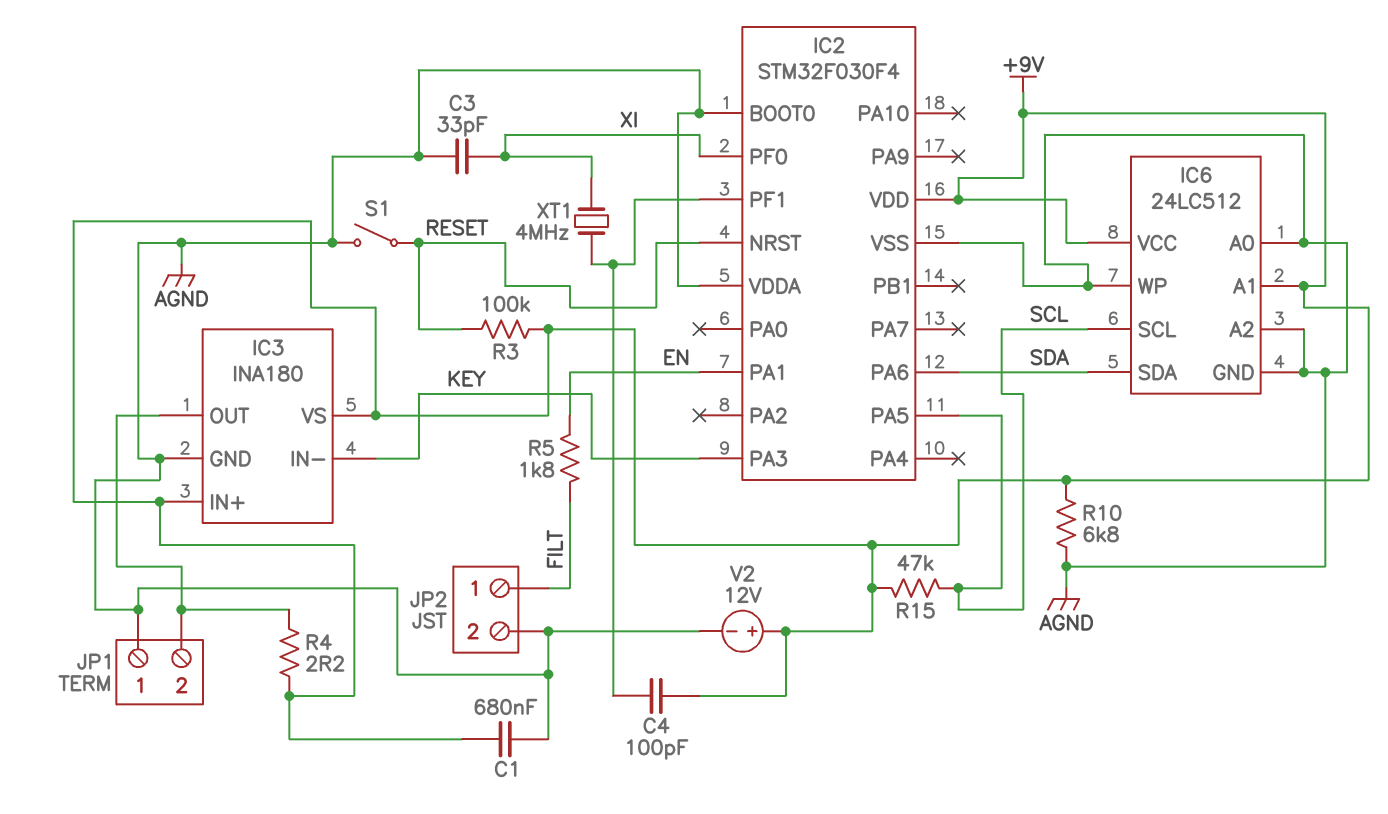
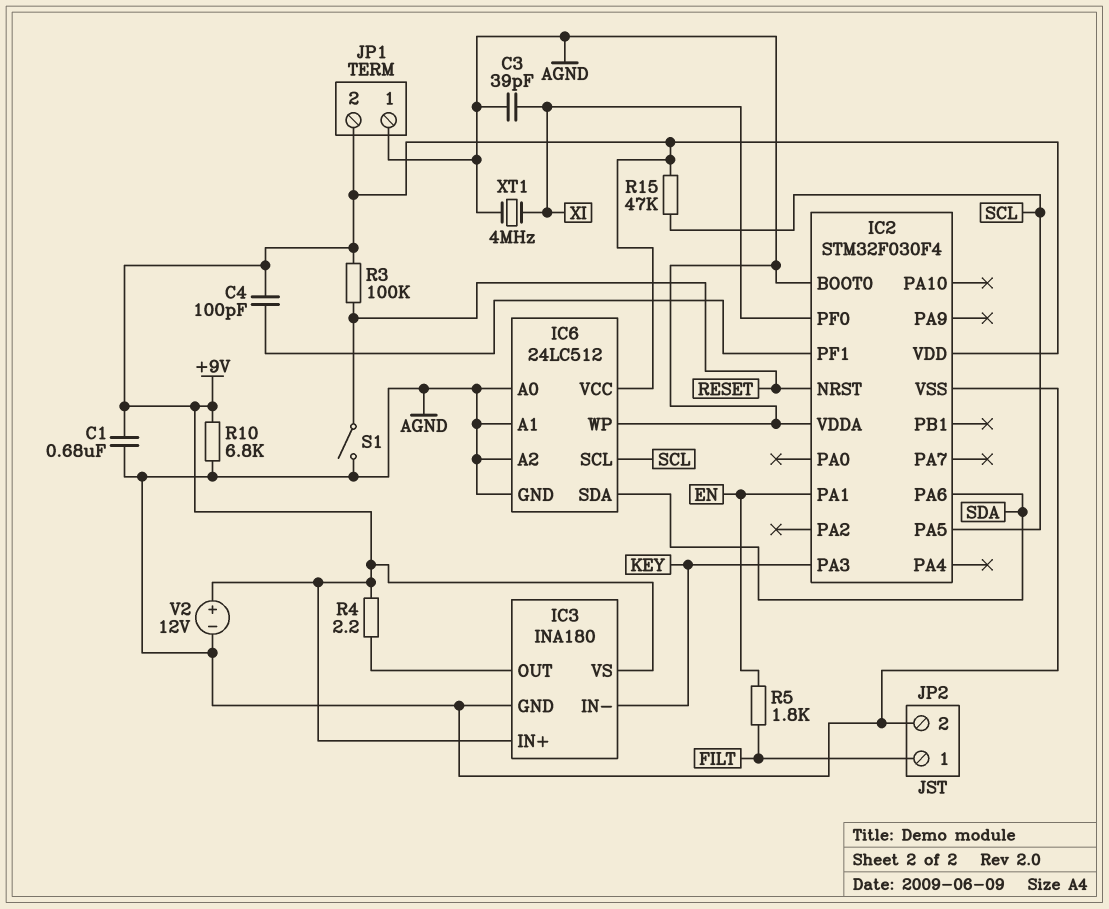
C3: 33pF (AGND, XI) -> 39pF (AGND, XI)
IC6 pin A1: +9V -> AGND
JP1 pin 2: IC3/OUT -> +9V
XT1: 4MHz (IC2/PF1, XI) -> 4MHz (AGND, XI)

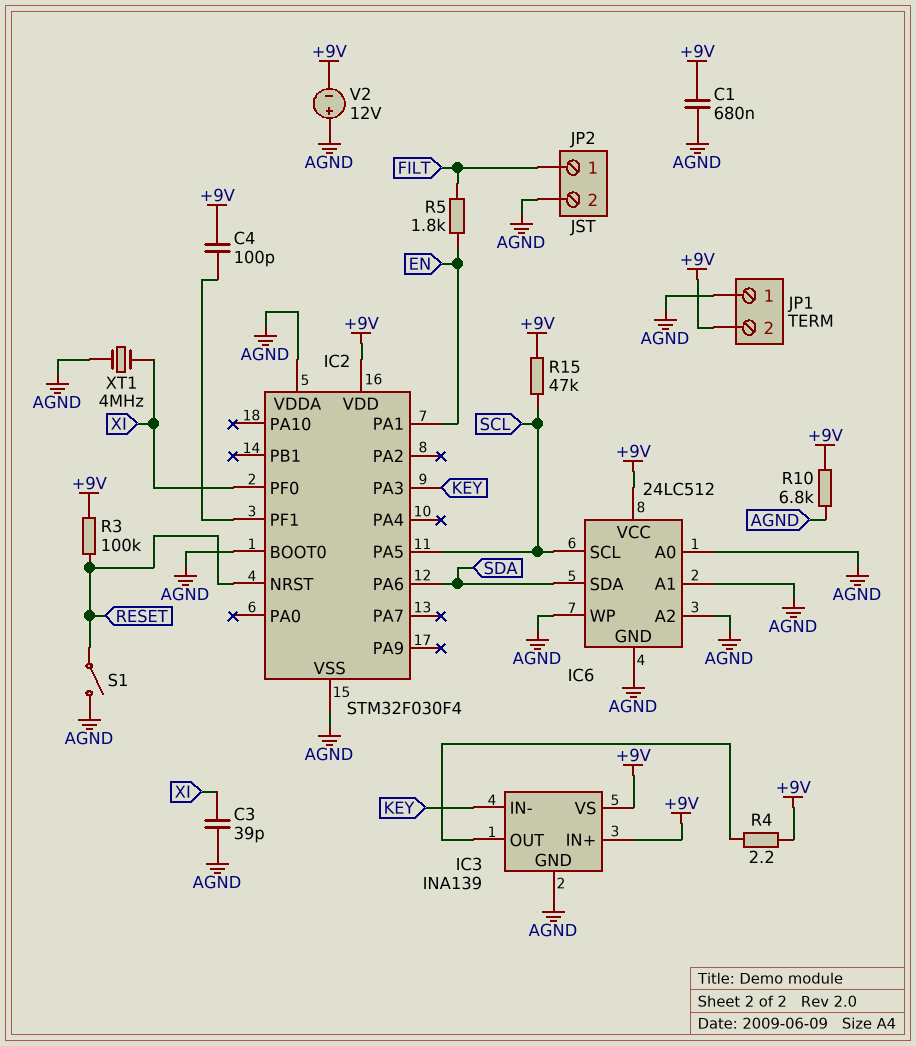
IC3: INA180 -> INA139
V2: 12V (plus +9V, minus AGND) -> 12V (plus AGND, minus +9V)

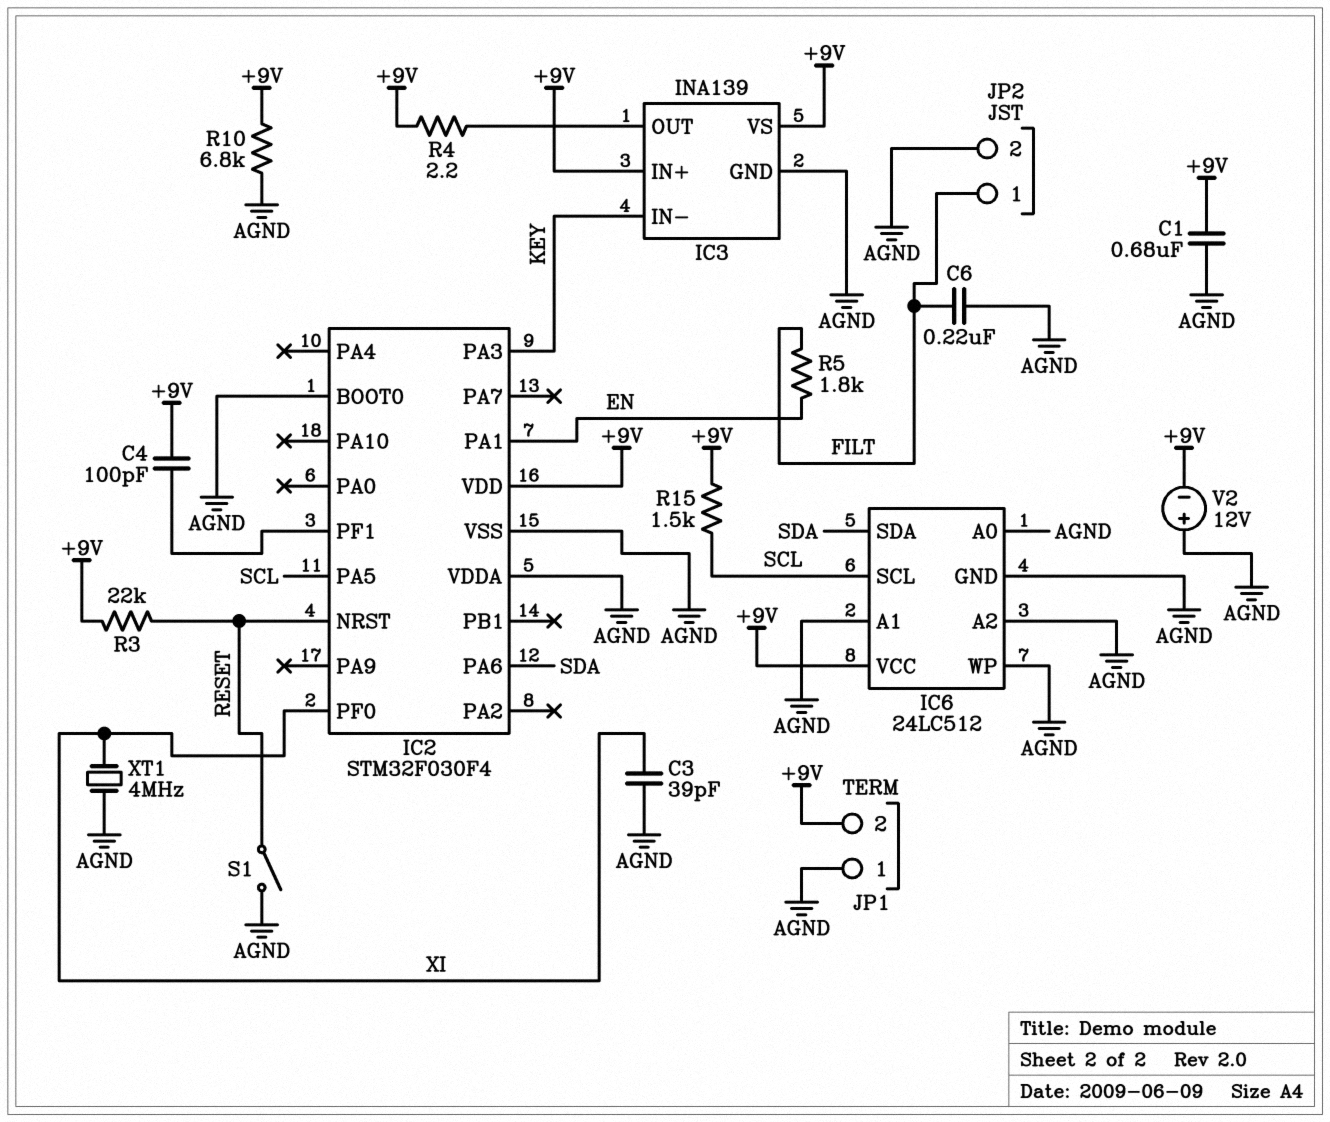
C6: none -> 220nF (AGND, FILT)
R3: 100k (+9V, RESET) -> 22k (+9V, RESET)
R15: 47k (+9V, SCL) -> 1.5k (+9V, SCL)

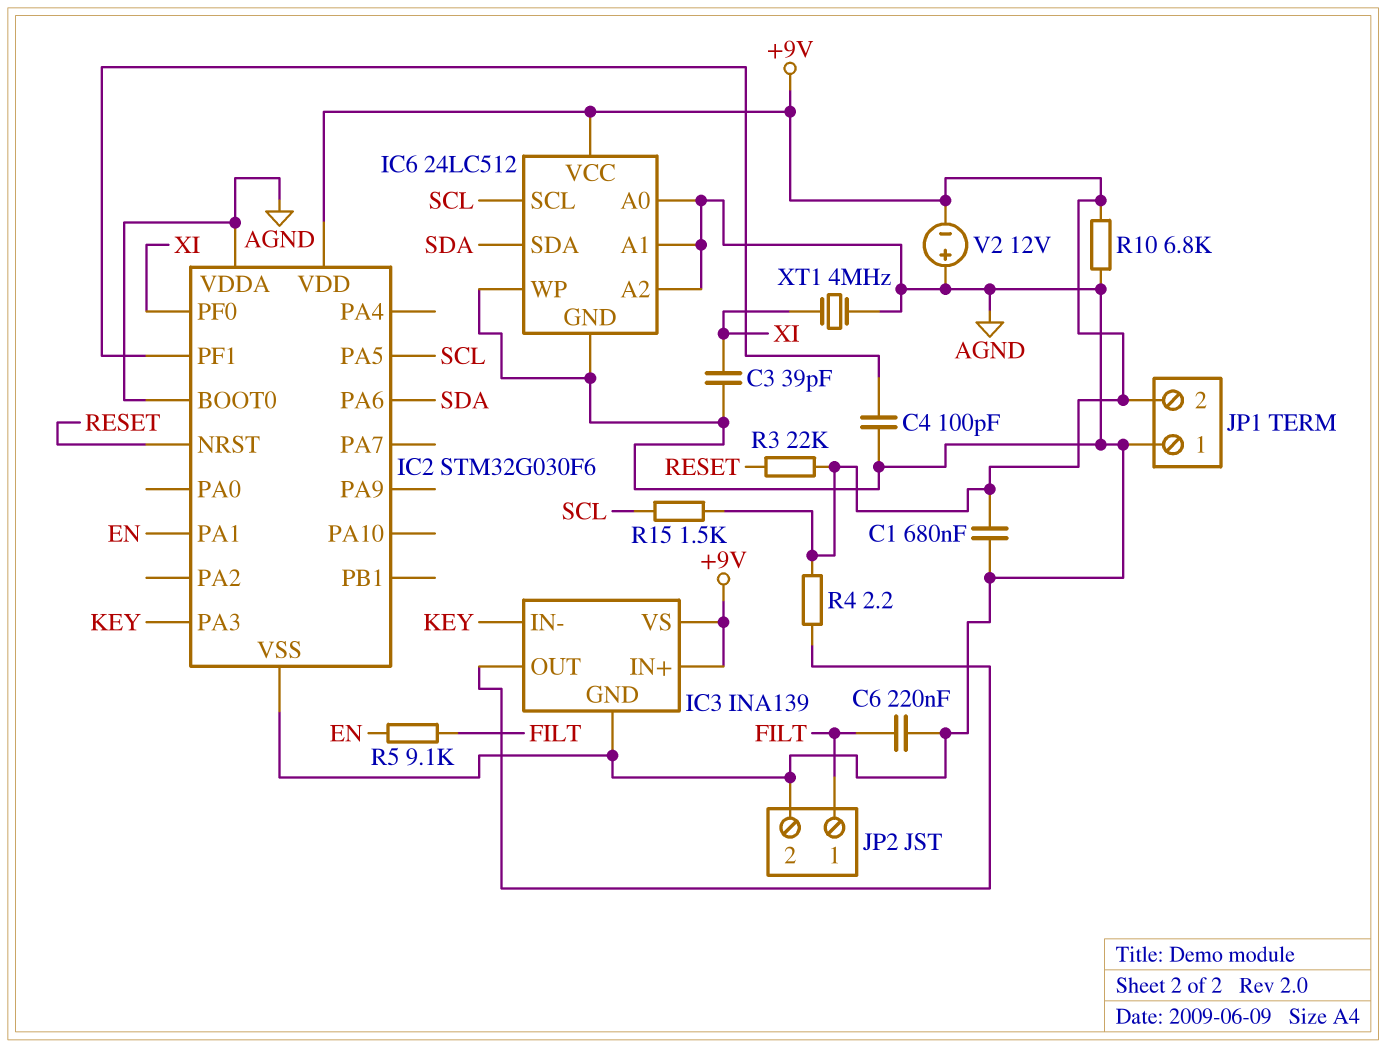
C4: 100pF (+9V, IC2/PF1) -> 100pF (AGND, IC2/PF1)
IC2: STM32F030F4 -> STM32G030F6
R5: 1.8k (EN, FILT) -> 9.1k (EN, FILT)
S1: switch (AGND, RESET) -> none

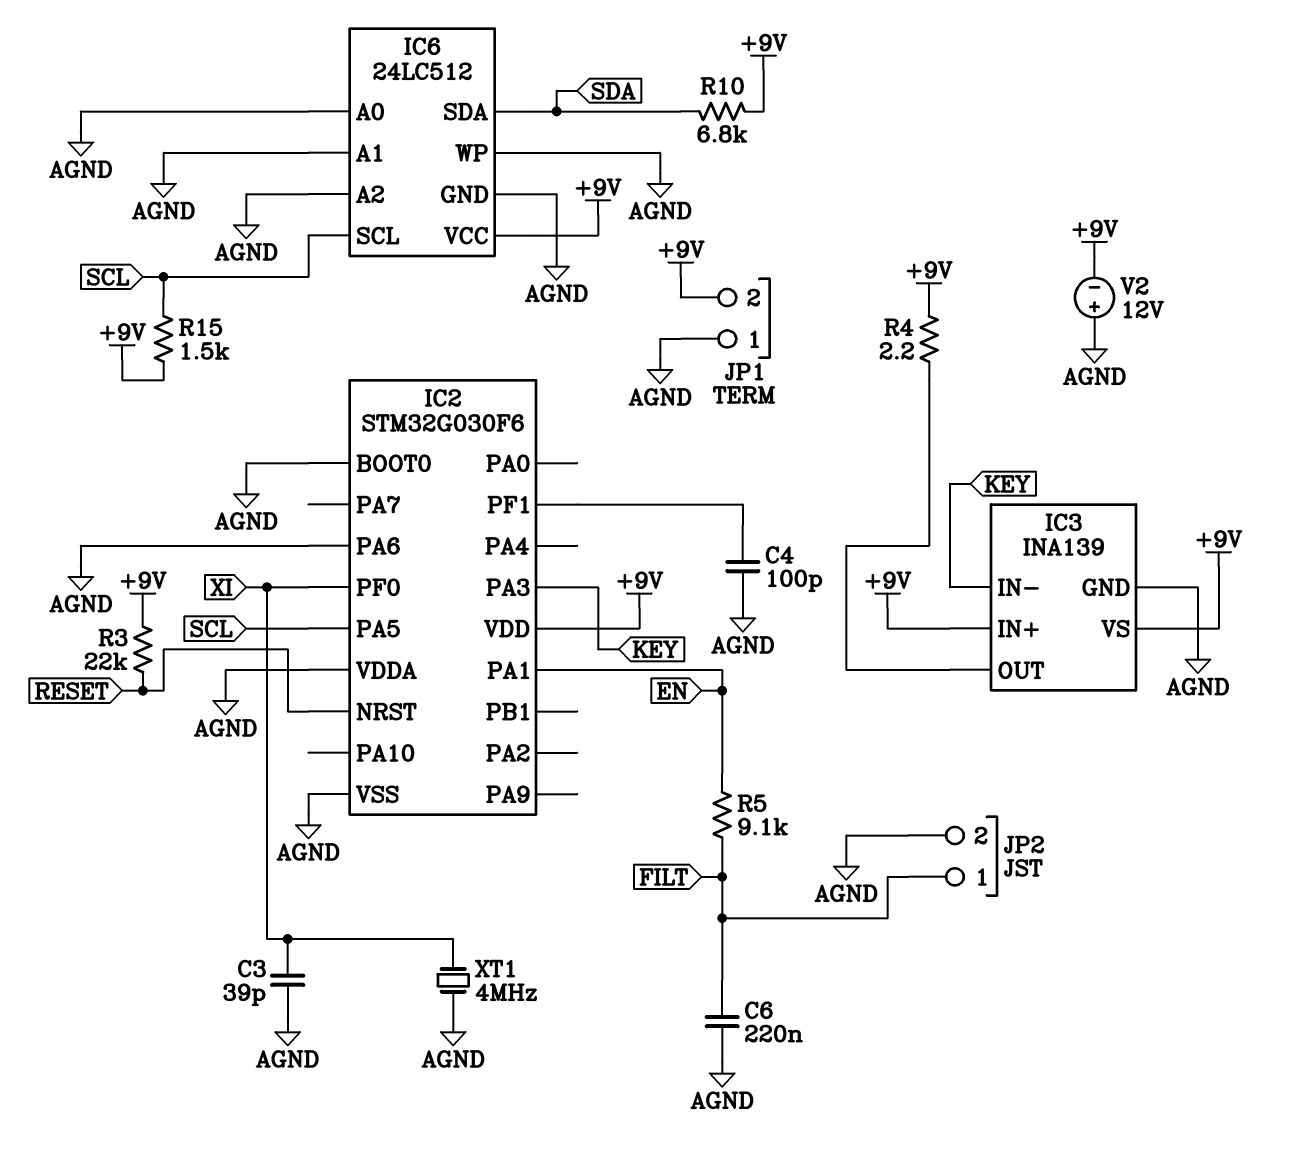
C1: 680nF (+9V, AGND) -> none
IC2 pin PA6: SDA -> AGND
R10: 6.8k (+9V, AGND) -> 6.8k (+9V, SDA)

